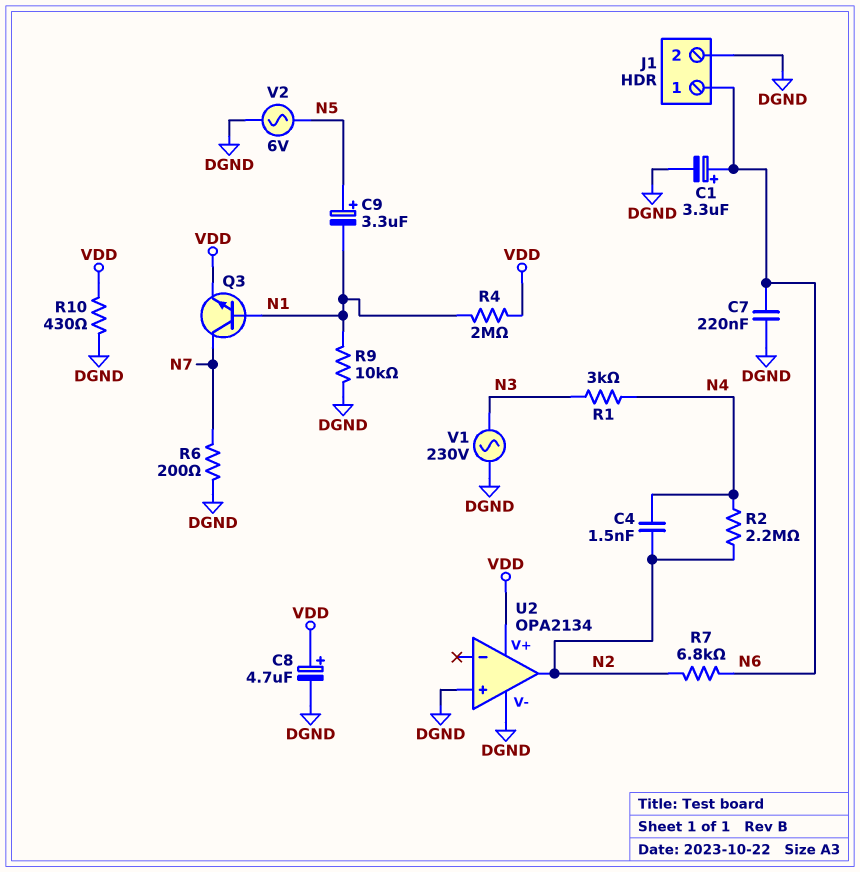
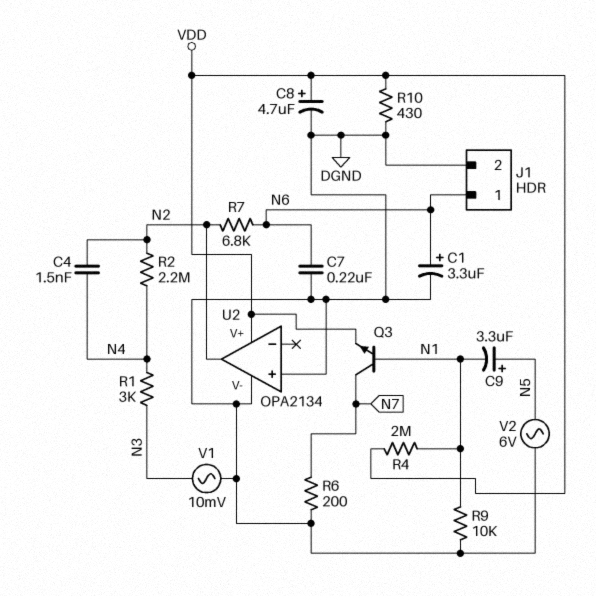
V1: AC 230V (DGND, N3) -> AC 10mV (DGND, N3)

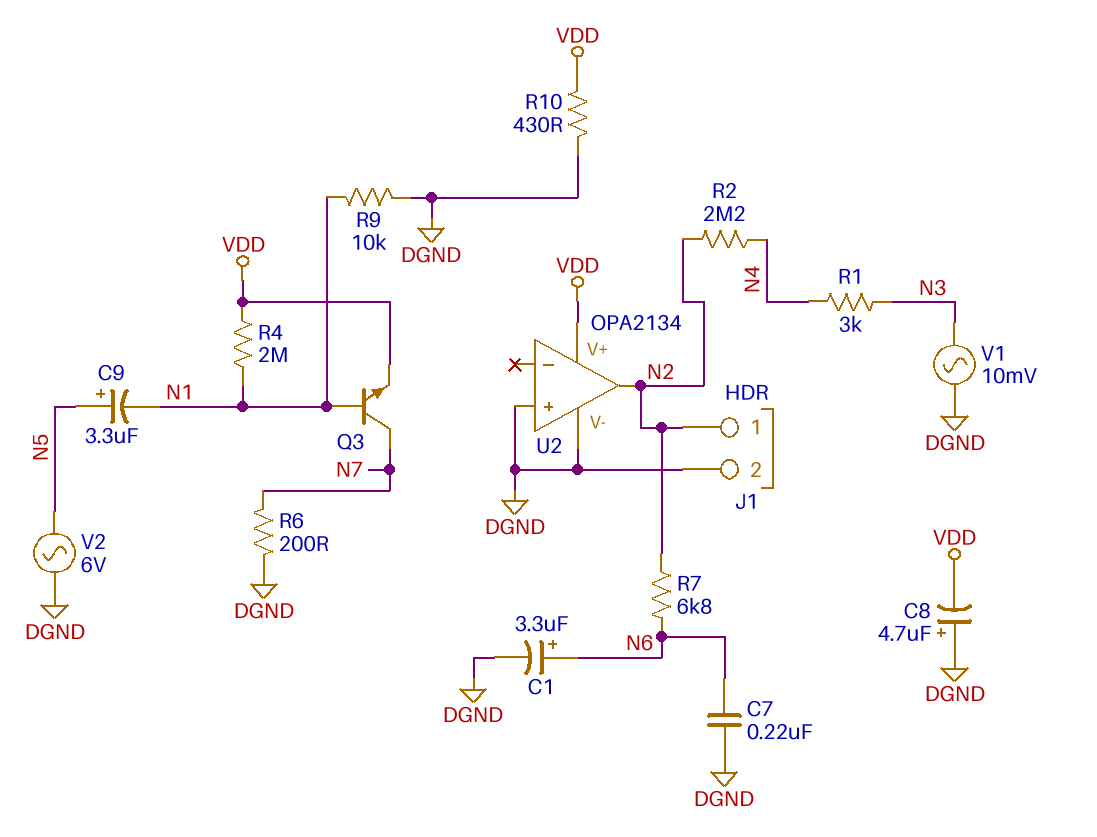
C4: 1.5nF (N2, N4) -> none
C8: 4.7uF (plus VDD, minus DGND) -> 4.7uF (plus DGND, minus VDD)
J1 pin 1: N6 -> N2

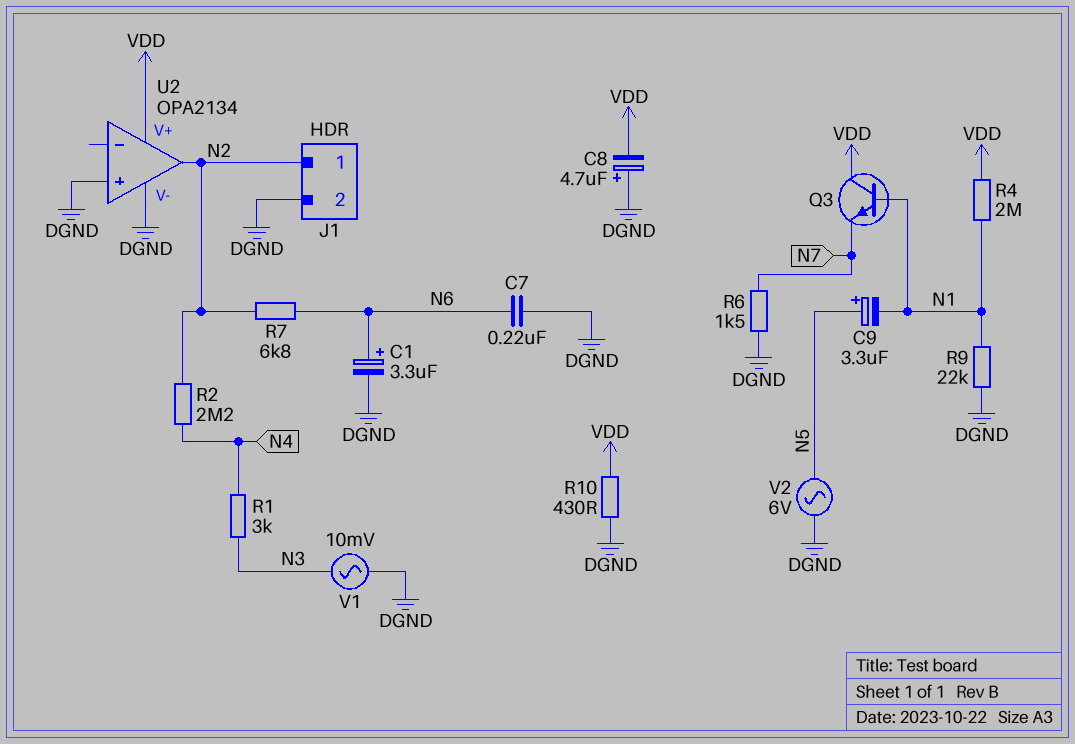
Q3: NPN (B N1, C N7, E VDD) -> NPN (B N1, C VDD, E N7)
R6: 200 (DGND, N7) -> 1.5k (DGND, N7)
R9: 10k (DGND, N1) -> 22k (DGND, N1)

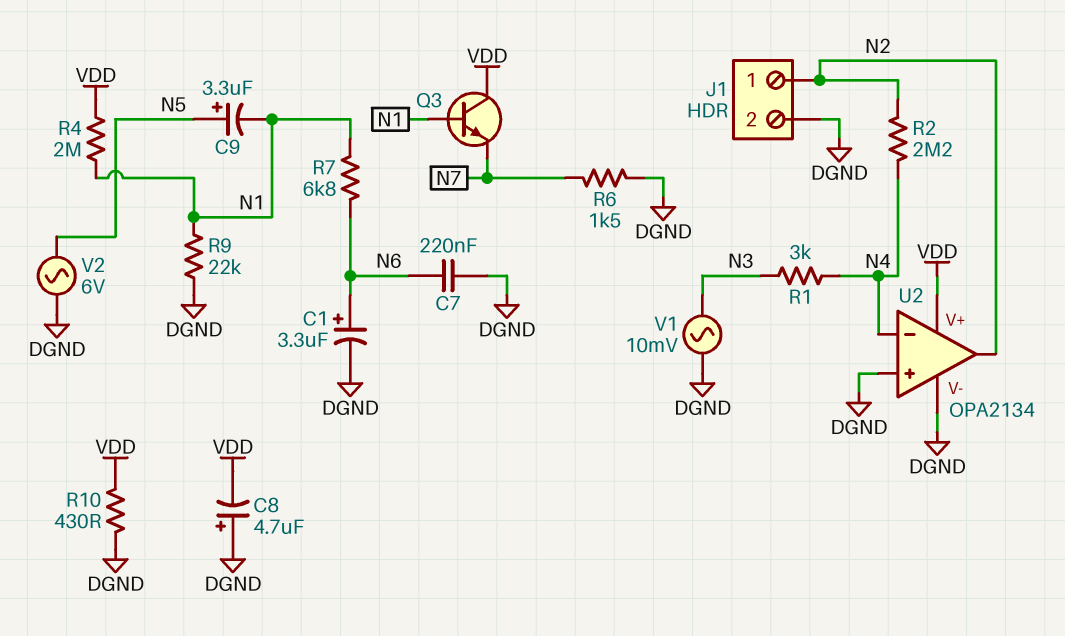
R7: 6.8k (N2, N6) -> 6.8k (N1, N6)
U2 pin in-: none -> N4

